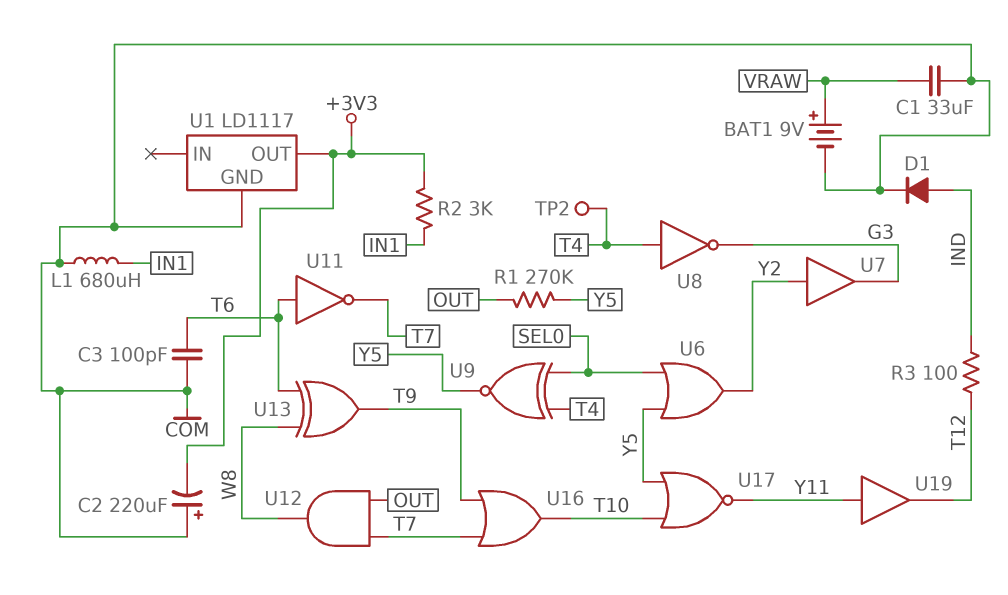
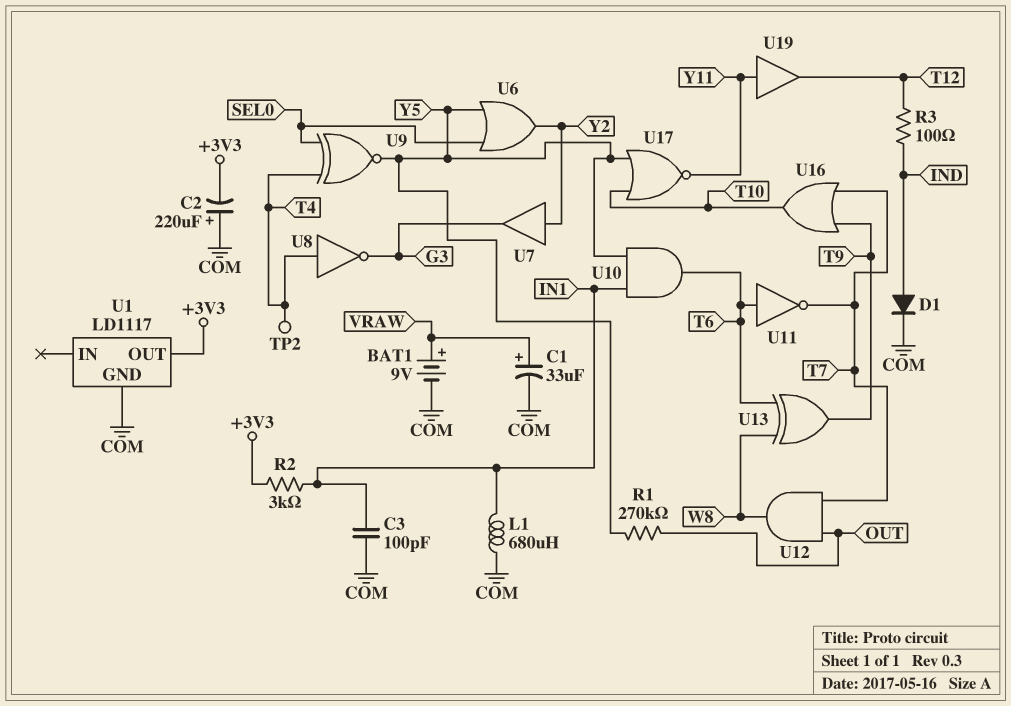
C1: 33uF (COM, VRAW) -> 33uF (plus VRAW, minus COM)
C3: 100pF (COM, T6) -> 100pF (COM, IN1)
U10: none -> AND (in IN1, in Y5, out T6)

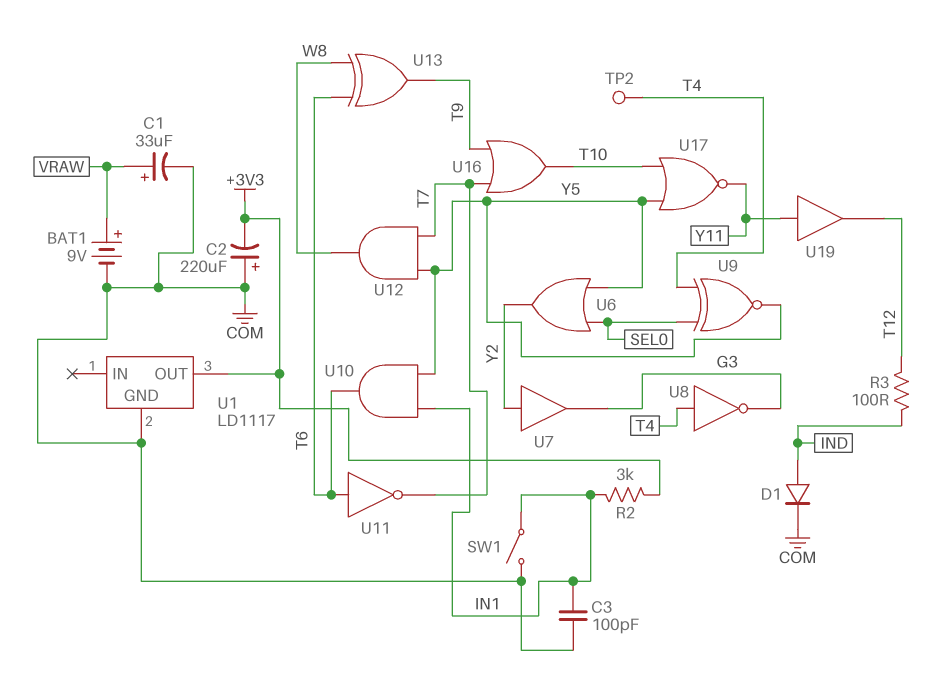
L1: 680uH (COM, IN1) -> none
R1: 270k (OUT, Y5) -> none
SW1: none -> switch (COM, IN1)
U12: AND (in OUT, in T7, out W8) -> AND (in T7, in Y5, out W8)

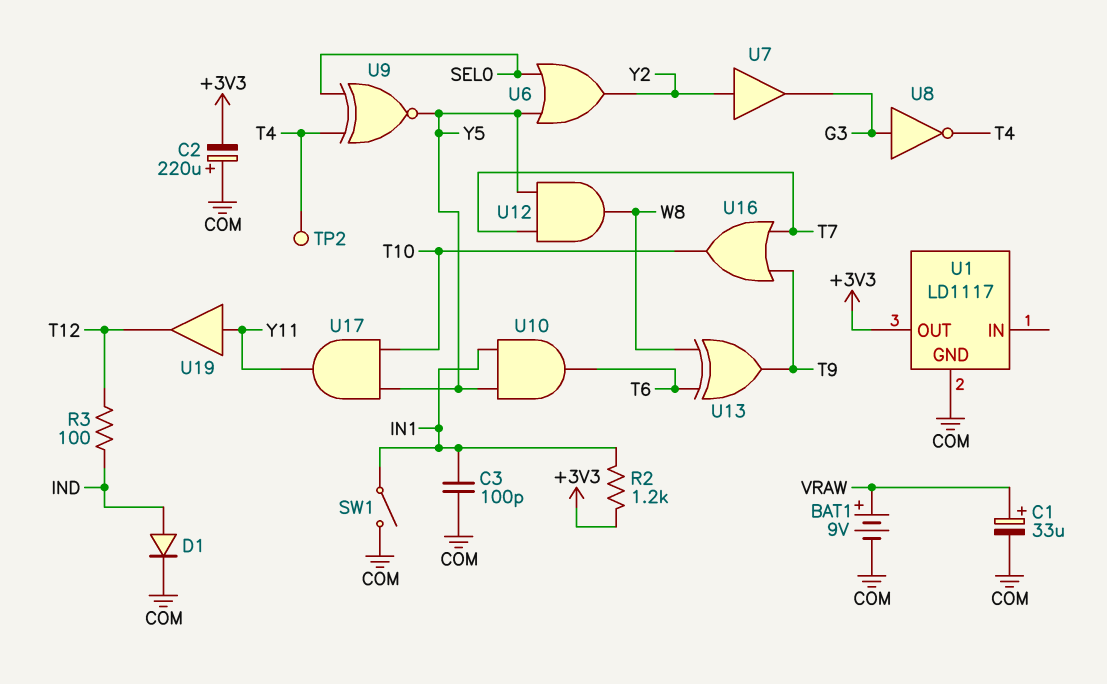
R2: 3k (+3V3, IN1) -> 1.2k (+3V3, IN1)
U8: NOT (in T4, out G3) -> NOT (in G3, out T4)
U11: NOT (in T6, out T7) -> none
U17: NOR (in T10, in Y5, out Y11) -> AND (in T10, in Y5, out Y11)

